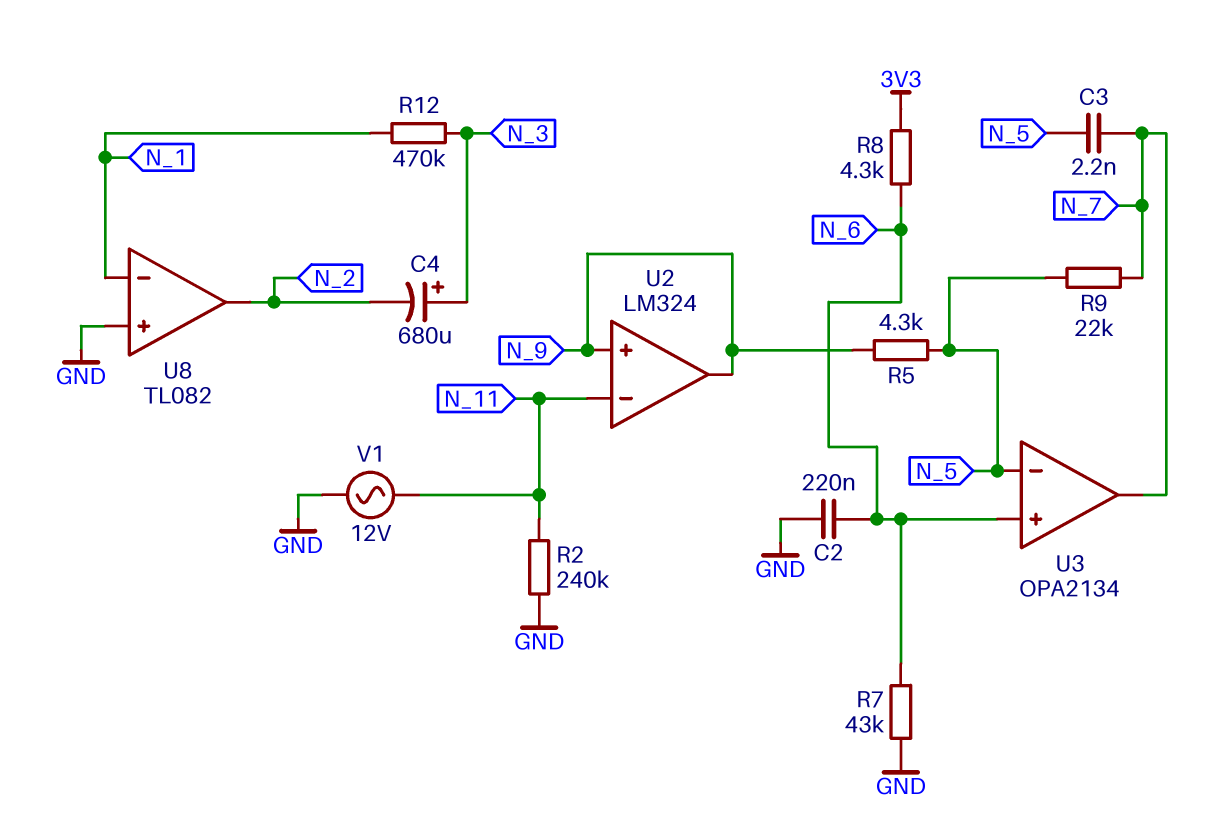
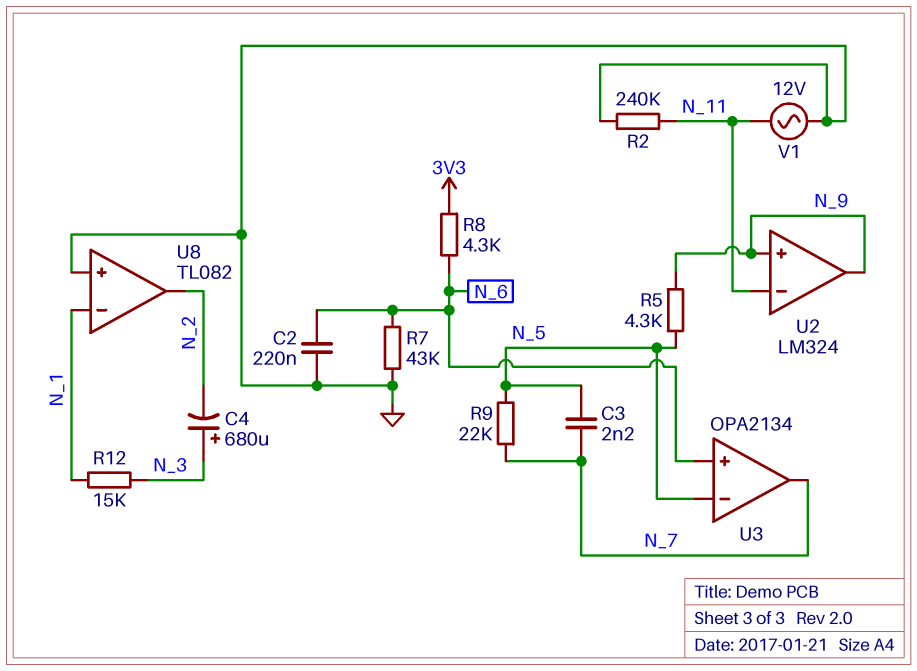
R12: 470k (N_1, N_3) -> 15k (N_1, N_3)

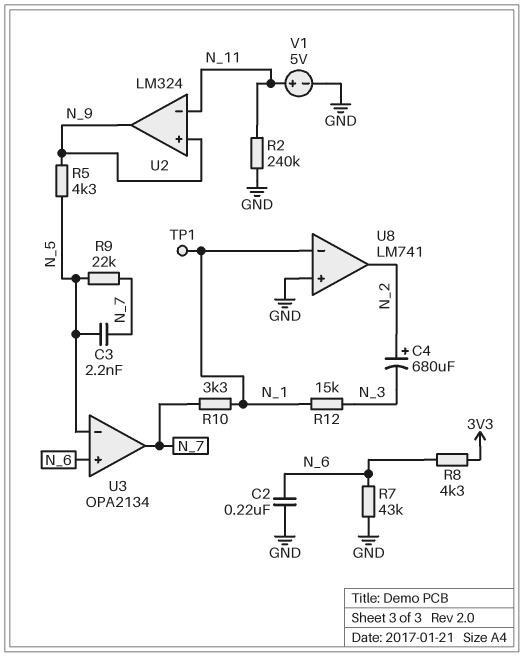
C4: 680uF (plus N_3, minus N_2) -> 680uF (plus N_2, minus N_3)
R10: none -> 3.3k (N_1, N_7)
TP1: none -> test point (N_1)
U8: TL082 -> LM741
V1: AC 12V (GND, N_11) -> 5V (plus N_11, minus GND)

